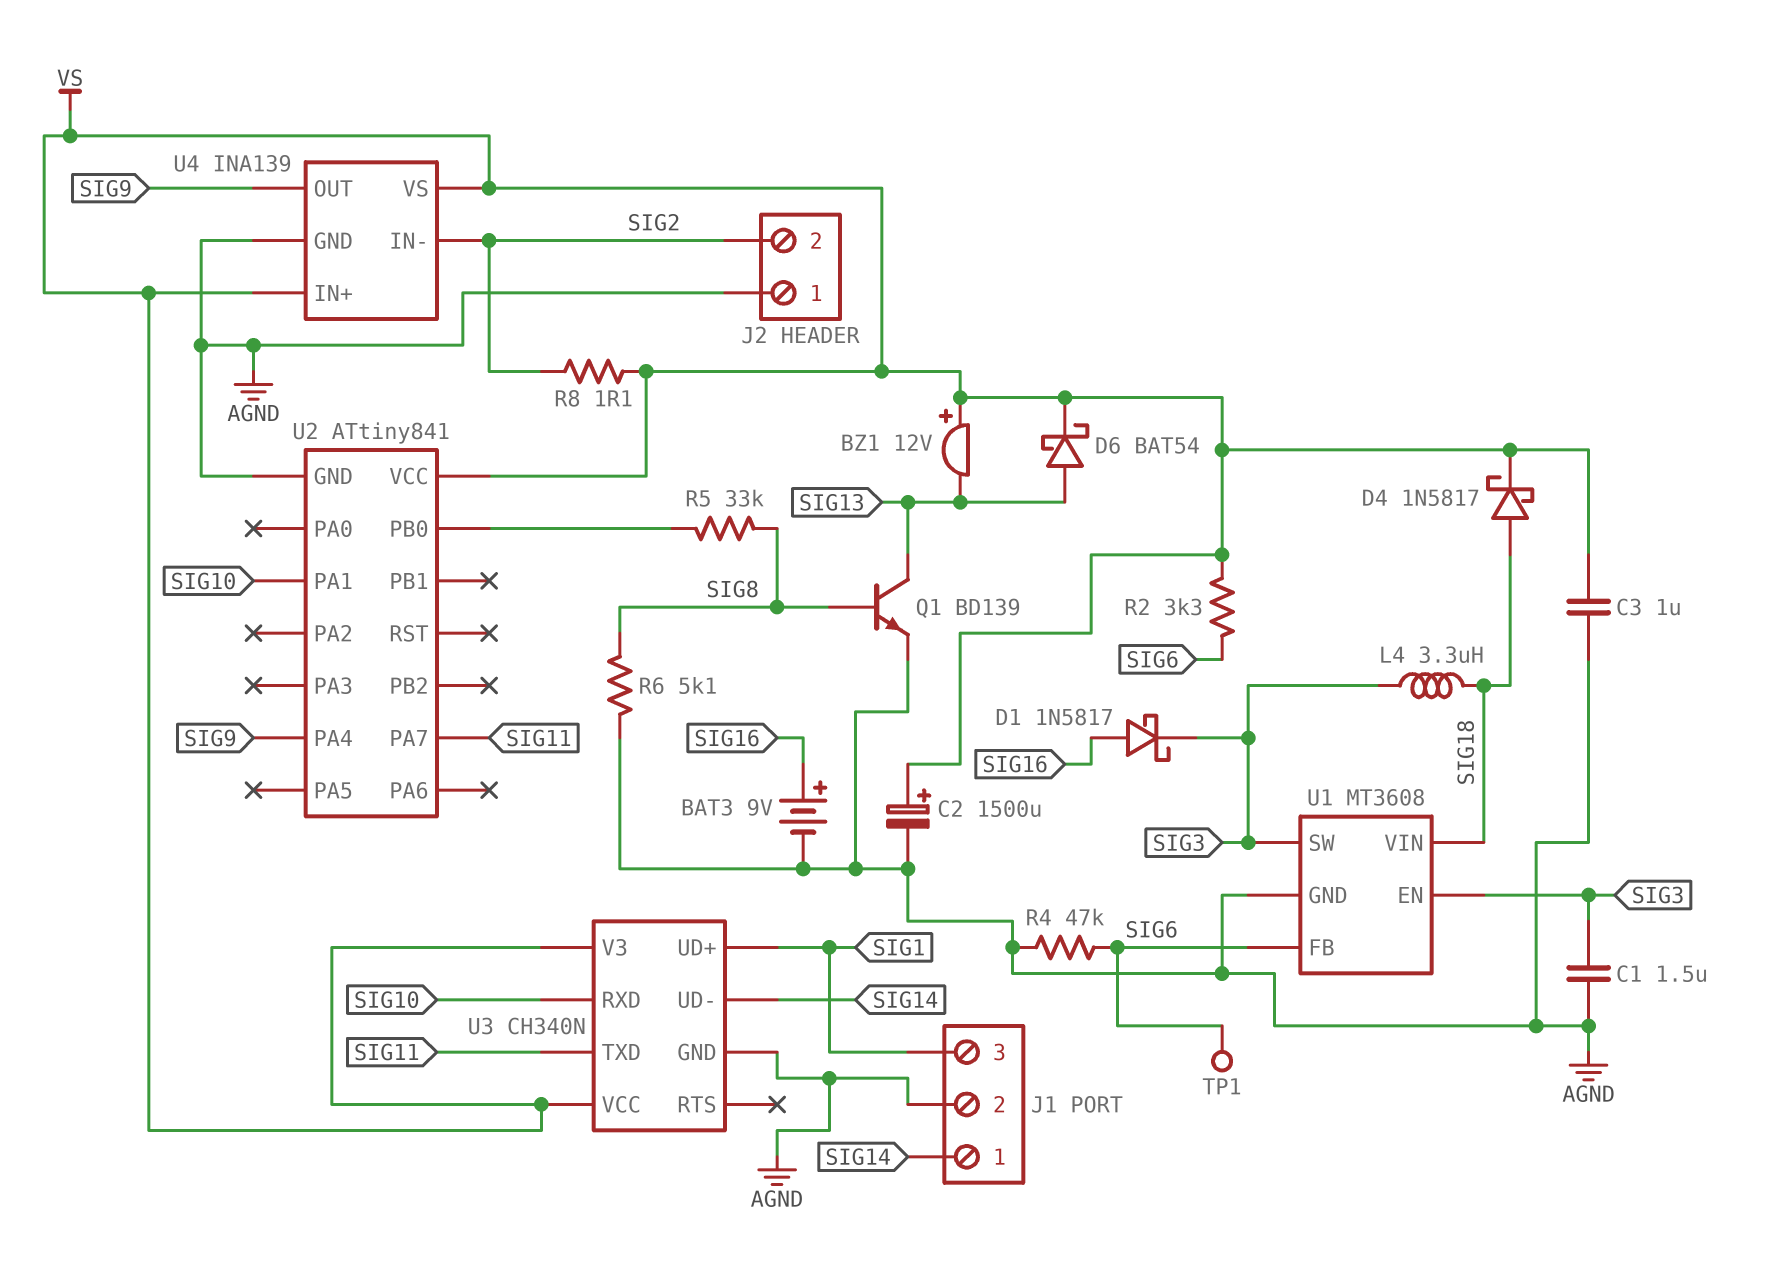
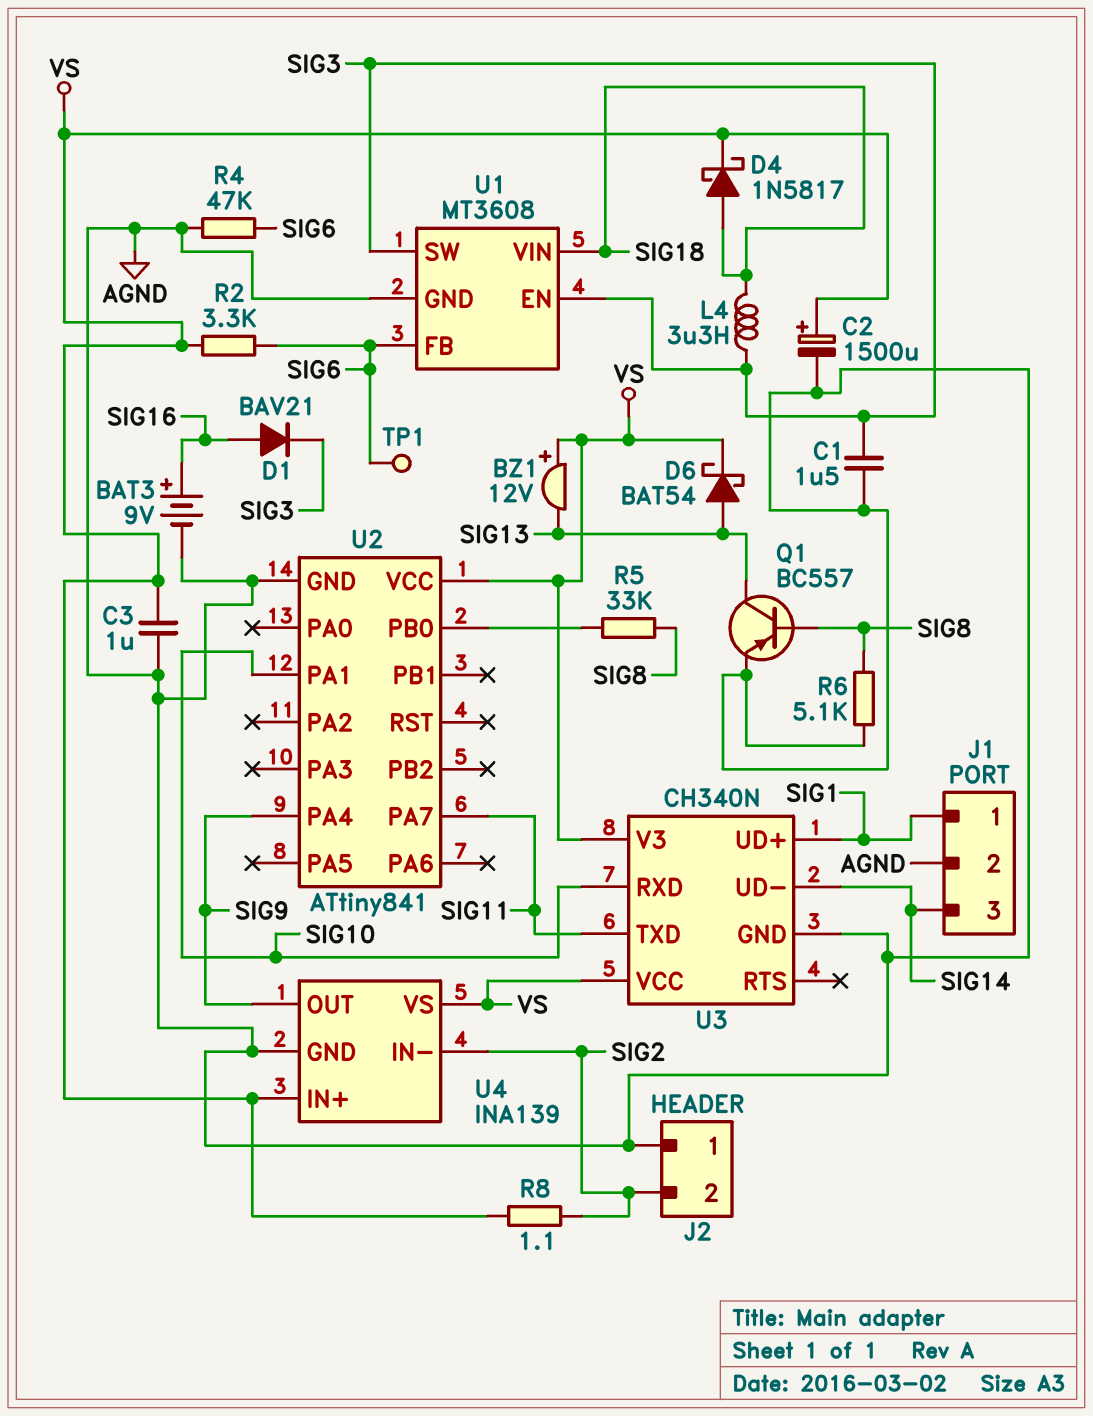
D1: schottky 1N5817 (A SIG16, K SIG3) -> diode BAV21 (A SIG16, K SIG3)
J1 pin 1: SIG14 -> SIG1
J1 pin 3: SIG1 -> SIG14
Q1: NPN BD139 (B SIG8, C SIG13, E AGND) -> PNP BC557 (B SIG8, C SIG13, E AGND)

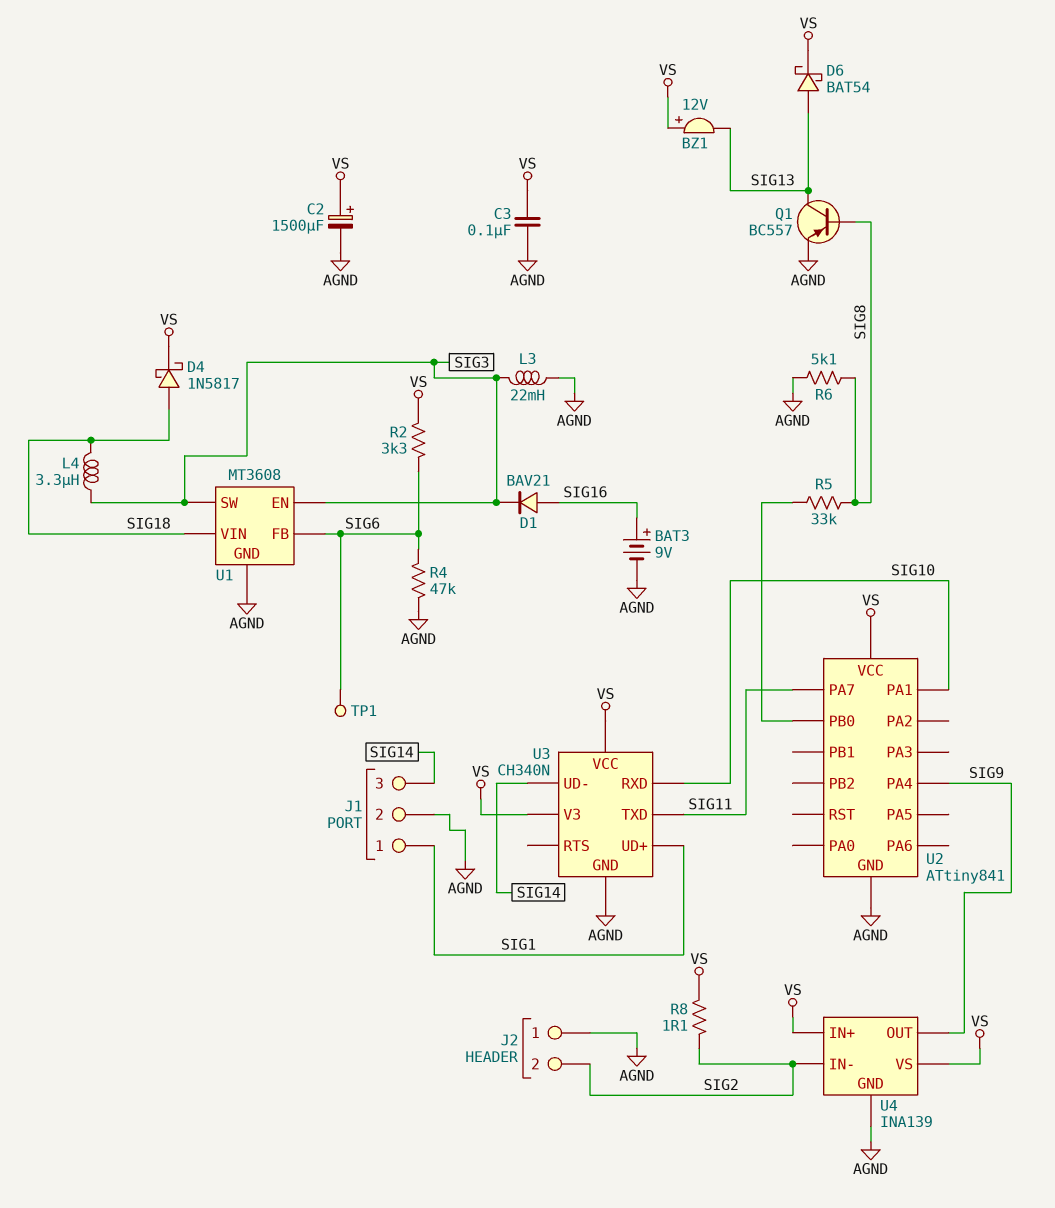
C1: 1.5uF (AGND, SIG3) -> none
C3: 1uF (AGND, VS) -> 100nF (AGND, VS)
L3: none -> 22mH (AGND, SIG3)

